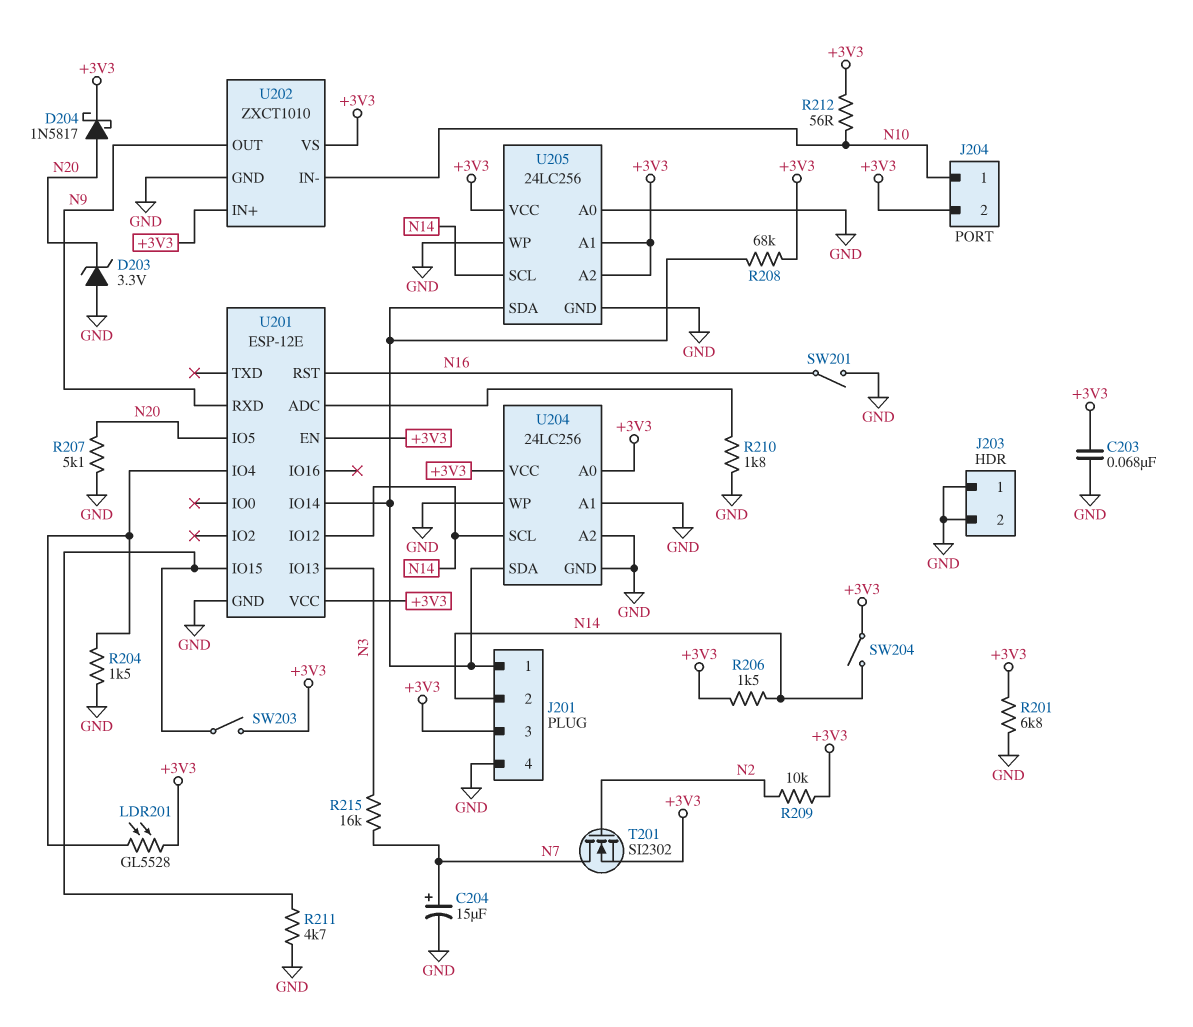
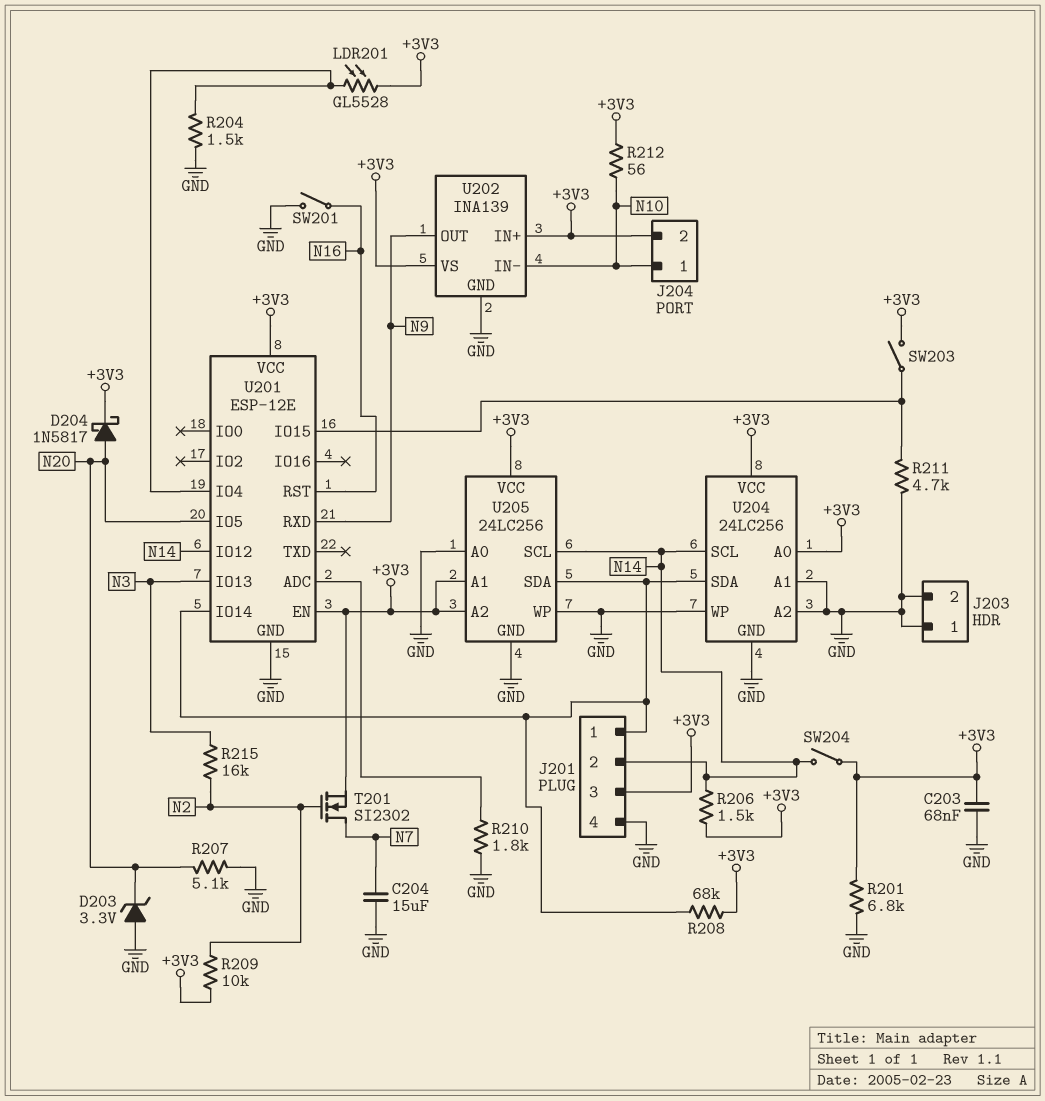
C204: 15uF (plus N7, minus GND) -> 15uF (GND, N7)
R215: 16k (N3, N7) -> 16k (N2, N3)
U202: ZXCT1010 -> INA139

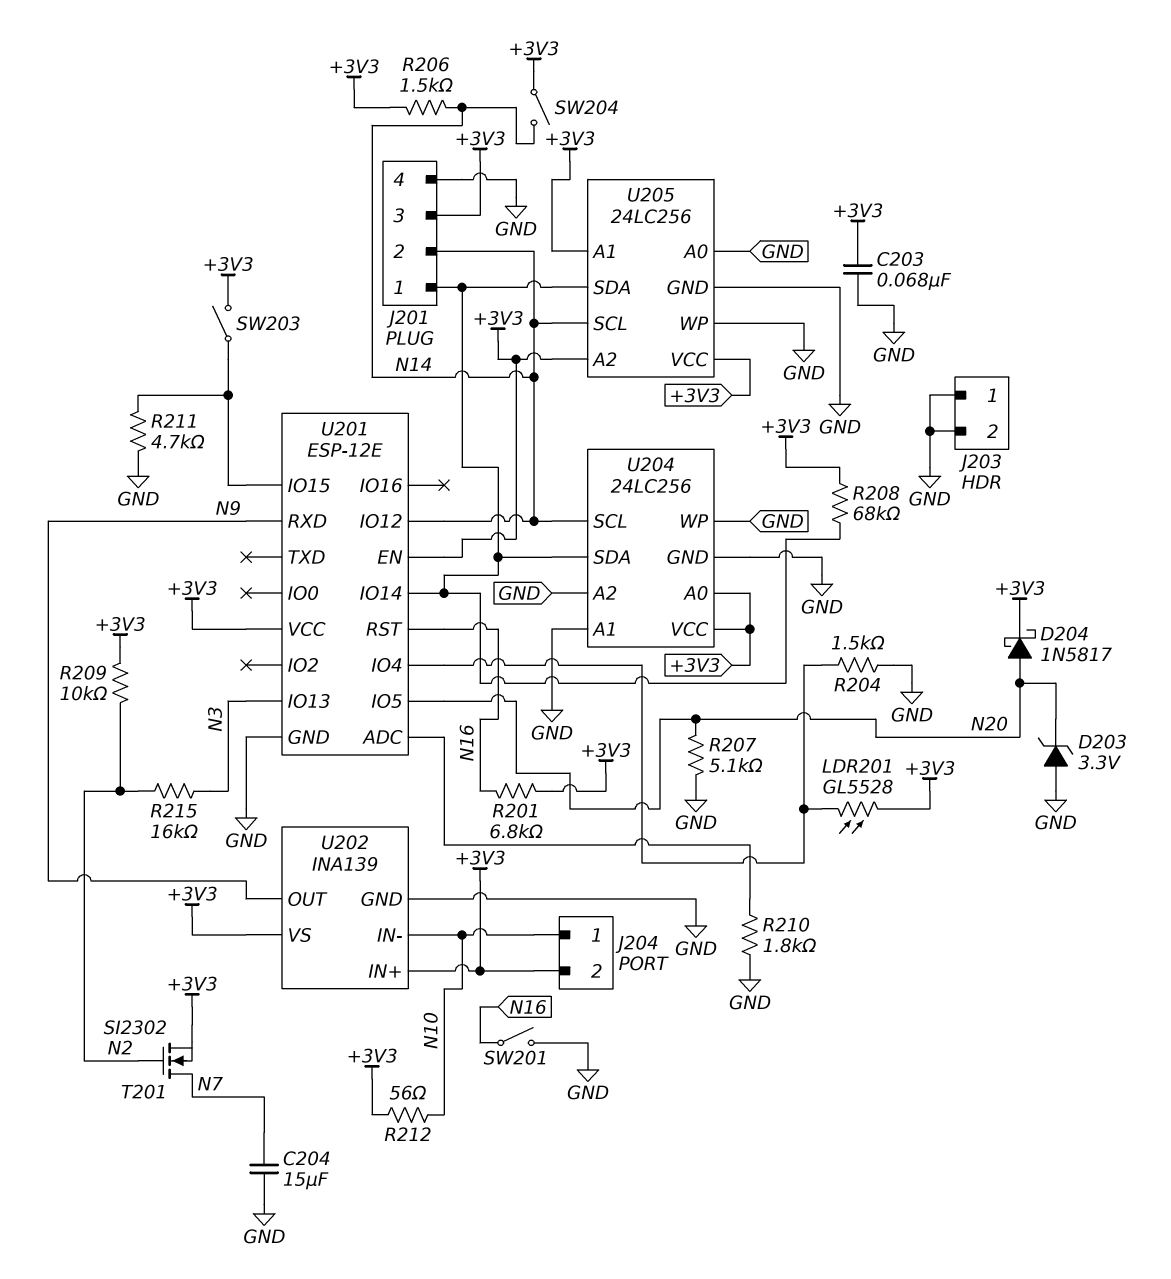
R201: 6.8k (+3V3, GND) -> 6.8k (+3V3, N16)

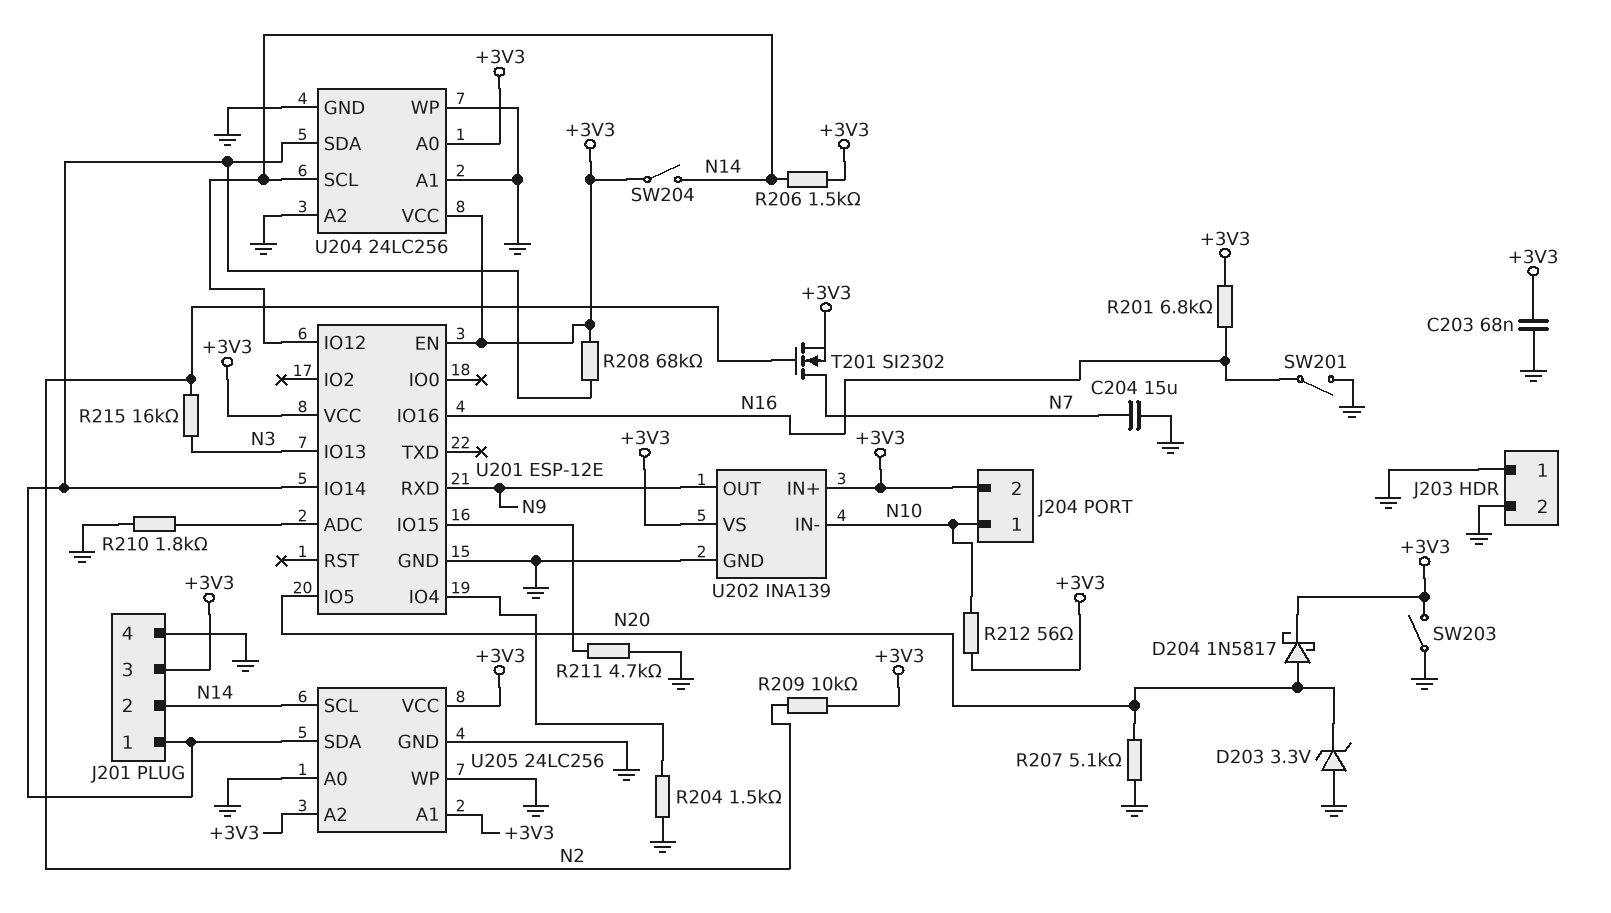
LDR201: GL5528 (+3V3, U201/IO4) -> none
SW203: switch (+3V3, U201/IO15) -> switch (+3V3, GND)
U201 pin IO16: none -> N16
U201 pin RST: N16 -> none

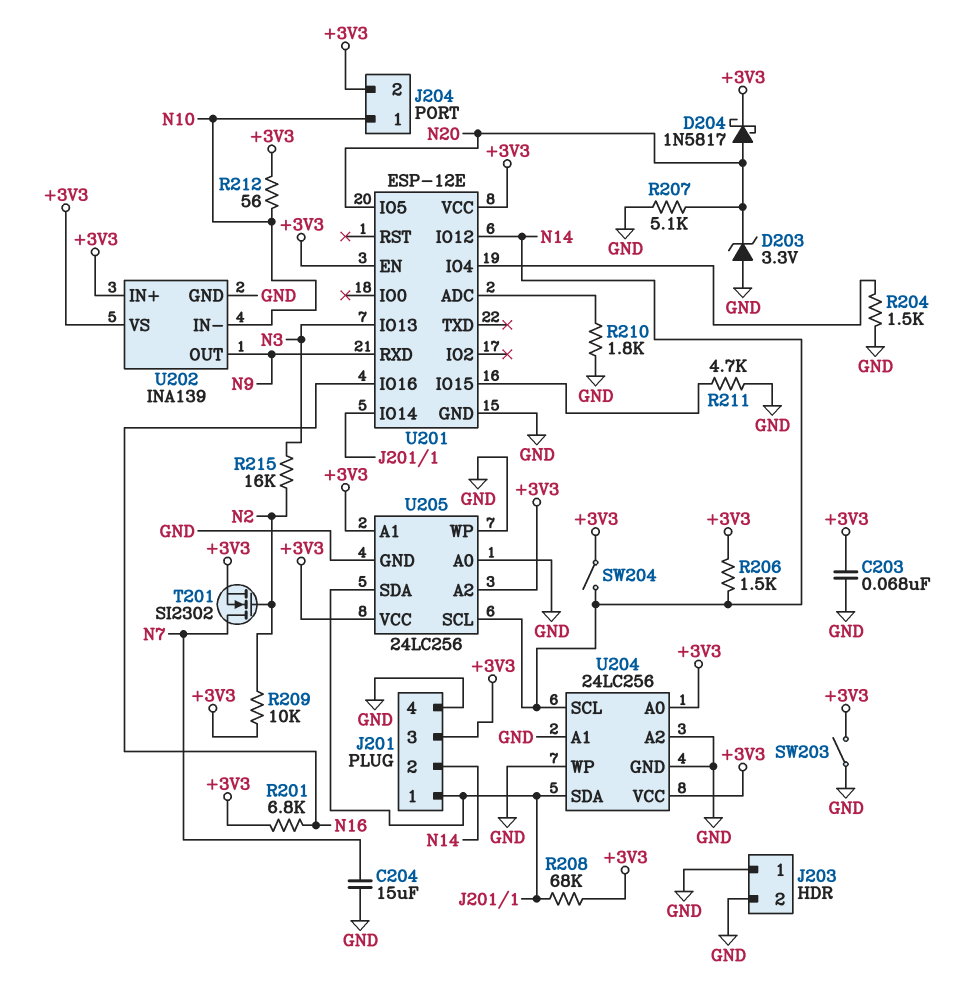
SW201: switch (GND, N16) -> none

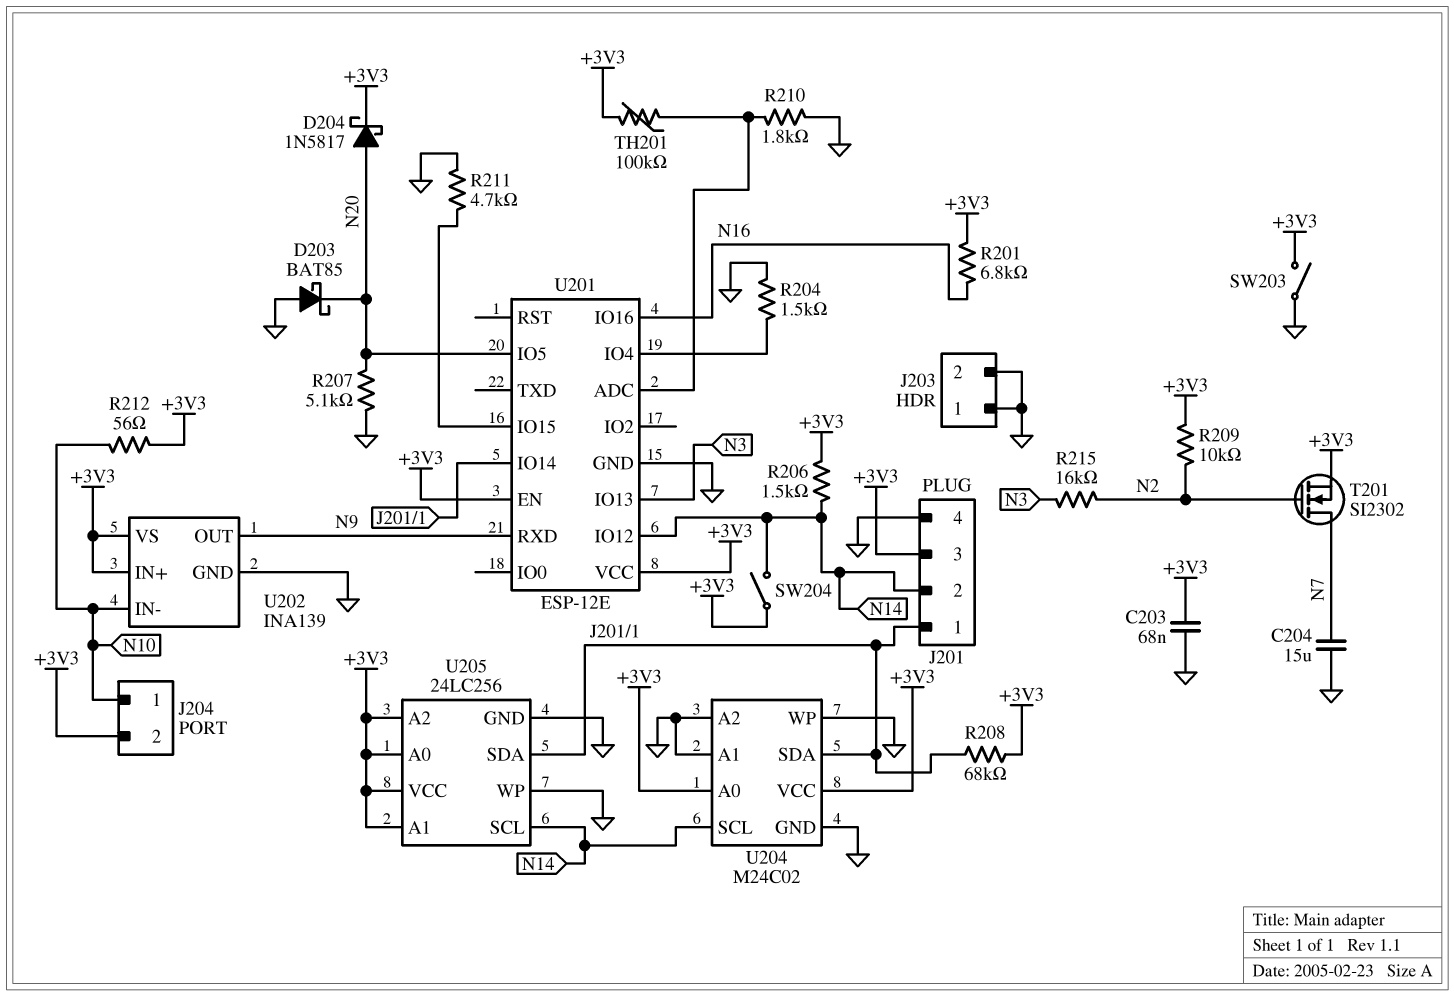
D203: zener 3.3V (A GND, K N20) -> schottky BAT85 (A GND, K N20)
TH201: none -> 100k (+3V3, U201/ADC)
U204: 24LC256 -> M24C02
U205 pin A0: GND -> +3V3

